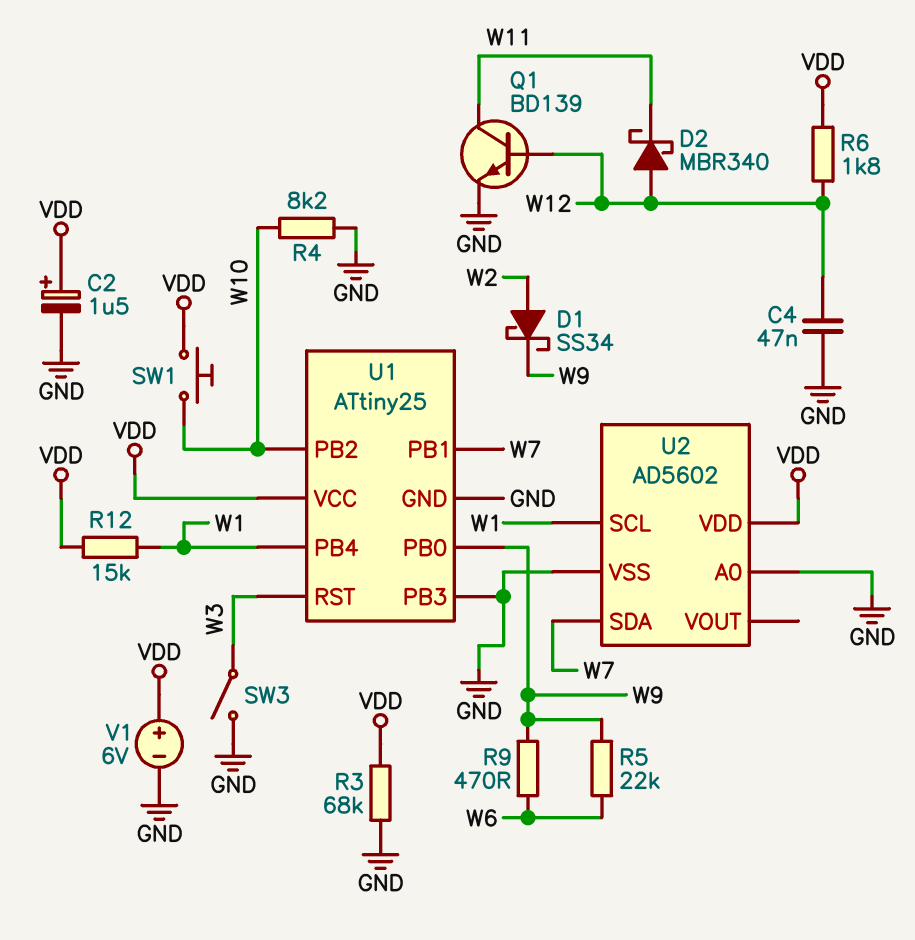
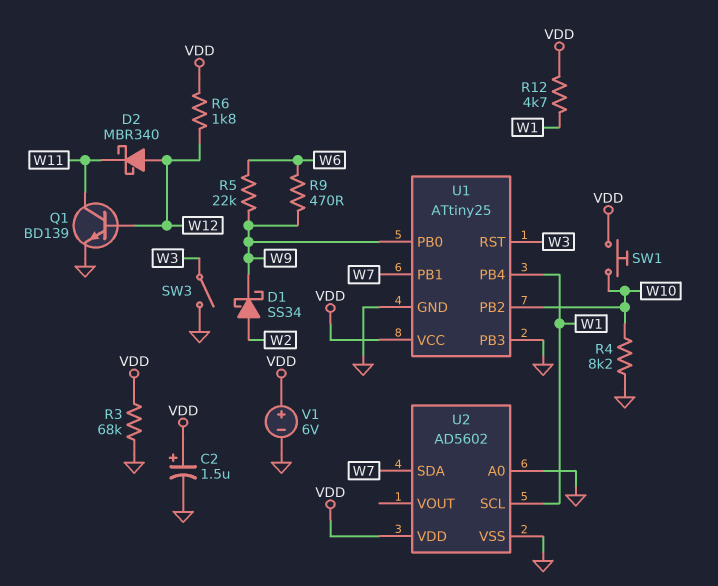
C4: 47nF (GND, W12) -> none
R12: 15k (VDD, W1) -> 4.7k (VDD, W1)

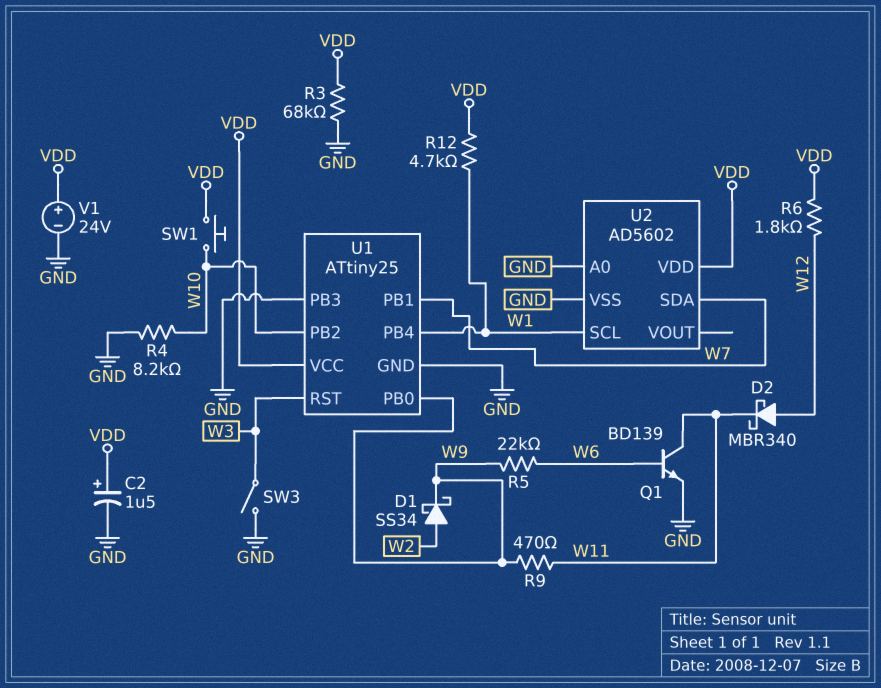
Q1: NPN BD139 (B W12, C W11, E GND) -> NPN BD139 (B W6, C W11, E GND)
R9: 470 (W6, W9) -> 470 (W9, W11)
V1: 6V (plus VDD, minus GND) -> 24V (plus VDD, minus GND)

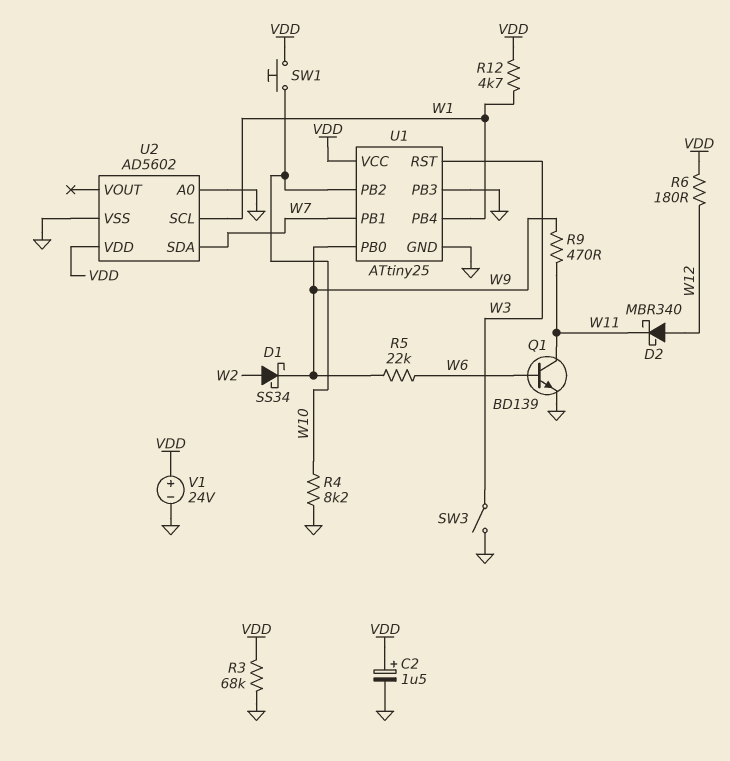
R6: 1.8k (VDD, W12) -> 180 (VDD, W12)

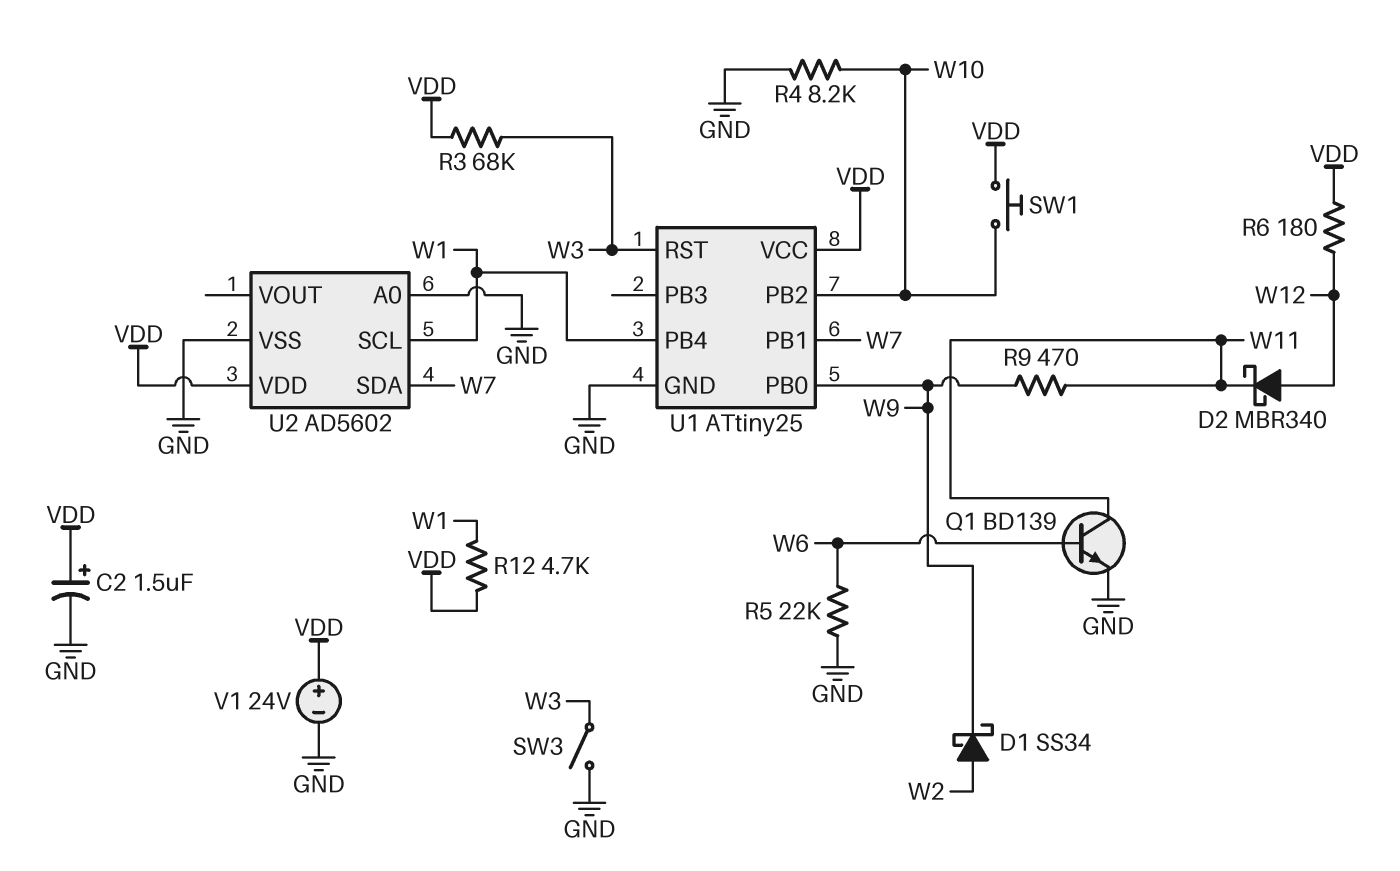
R3: 68k (GND, VDD) -> 68k (VDD, W3)
R5: 22k (W6, W9) -> 22k (GND, W6)
U1 pin PB3: GND -> none

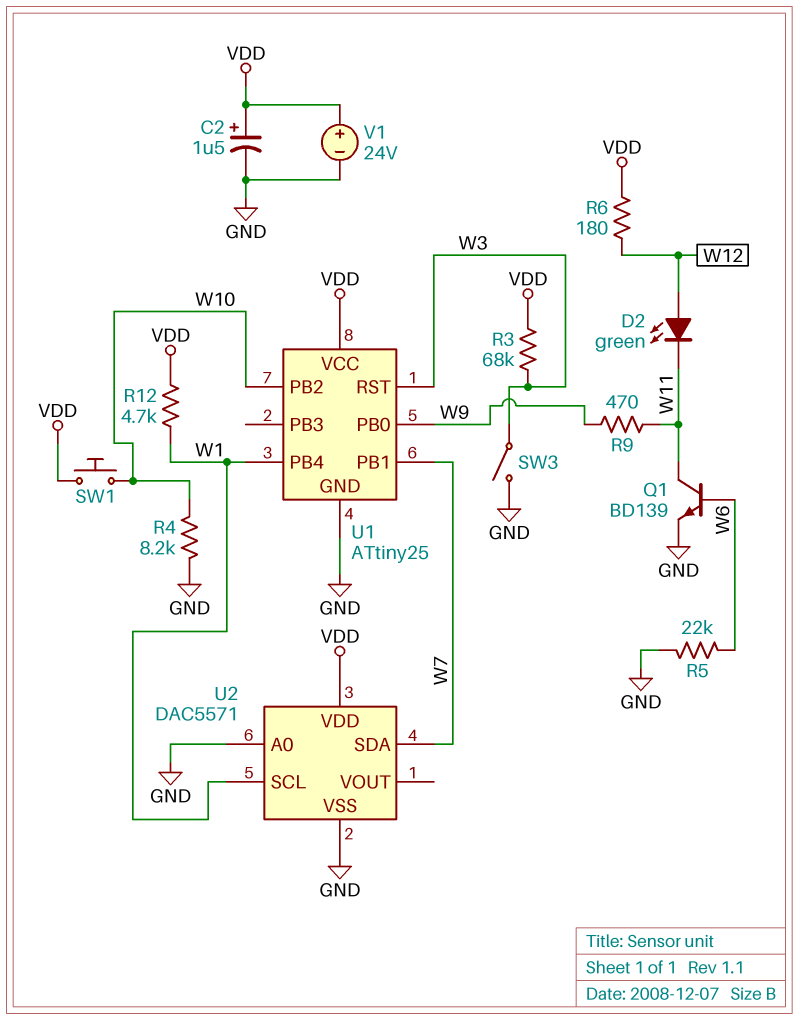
D1: schottky SS34 (A W2, K W9) -> none
D2: schottky MBR340 (A W12, K W11) -> LED green (A W12, K W11)
U2: AD5602 -> DAC5571

